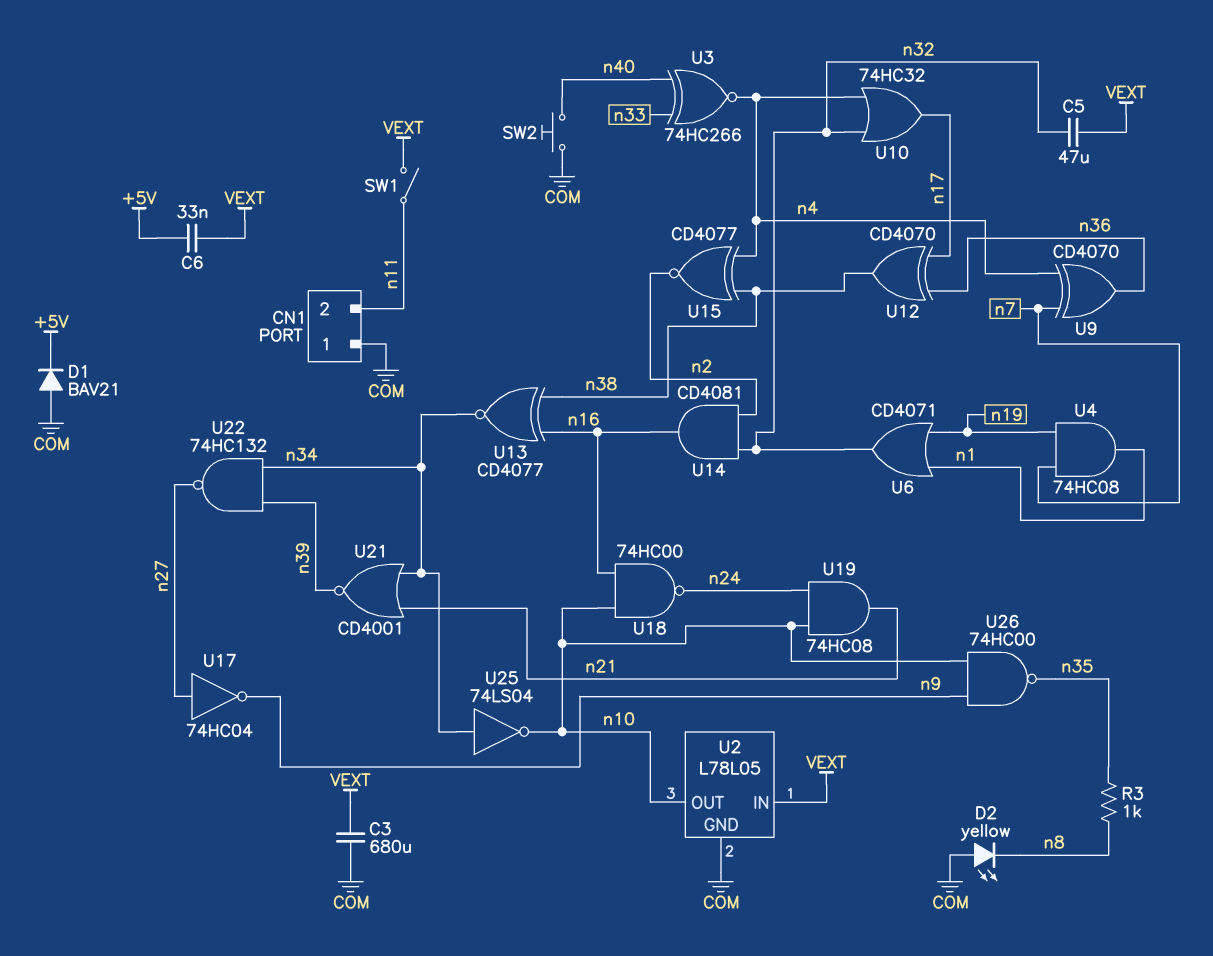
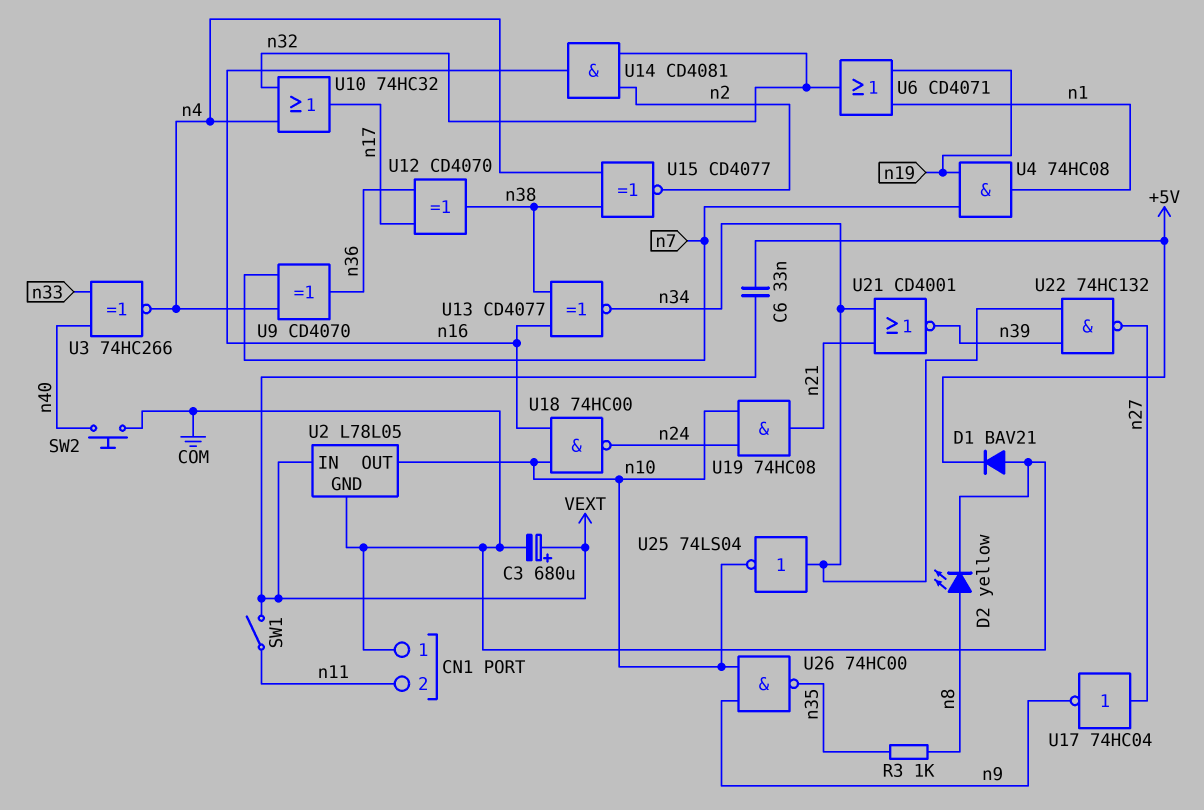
C3: 680uF (COM, VEXT) -> 680uF (plus VEXT, minus COM)
C5: 47uF (VEXT, n32) -> none
D2: LED yellow (A COM, K n8) -> LED yellow (A n8, K COM)

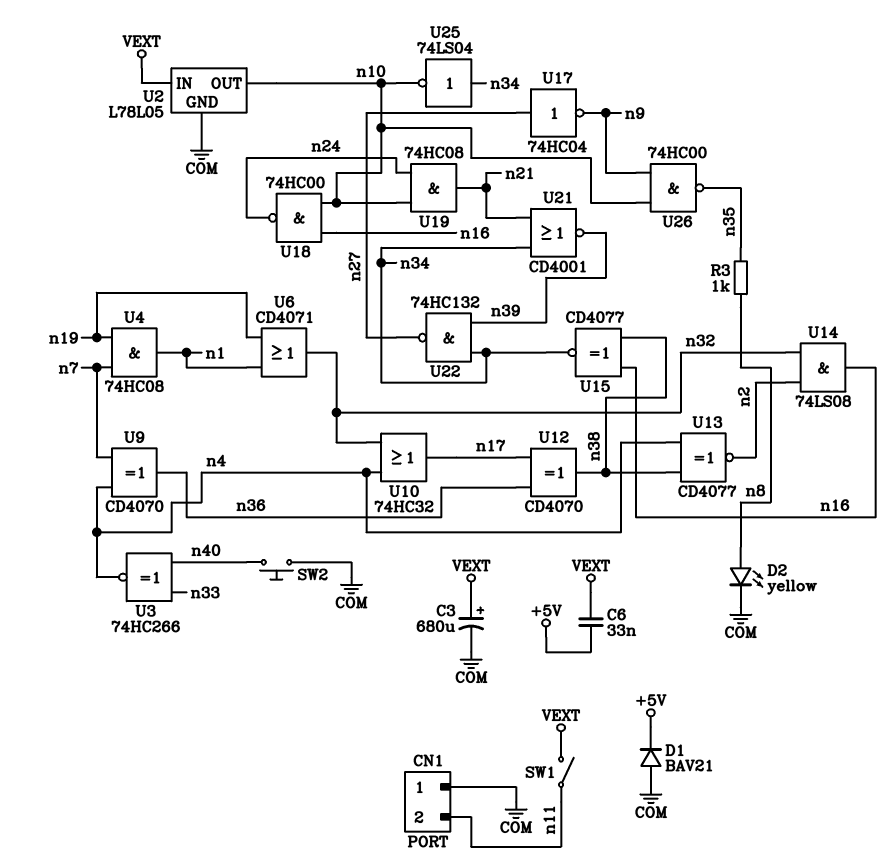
U13: XNOR CD4077 (in n16, in n38, out n34) -> XNOR CD4077 (in n4, in n38, out n2)
U14: AND CD4081 (in n2, in n32, out n16) -> AND 74LS08 (in n2, in n32, out n16)
U15: XNOR CD4077 (in n4, in n38, out n2) -> XNOR CD4077 (in n16, in n38, out n34)

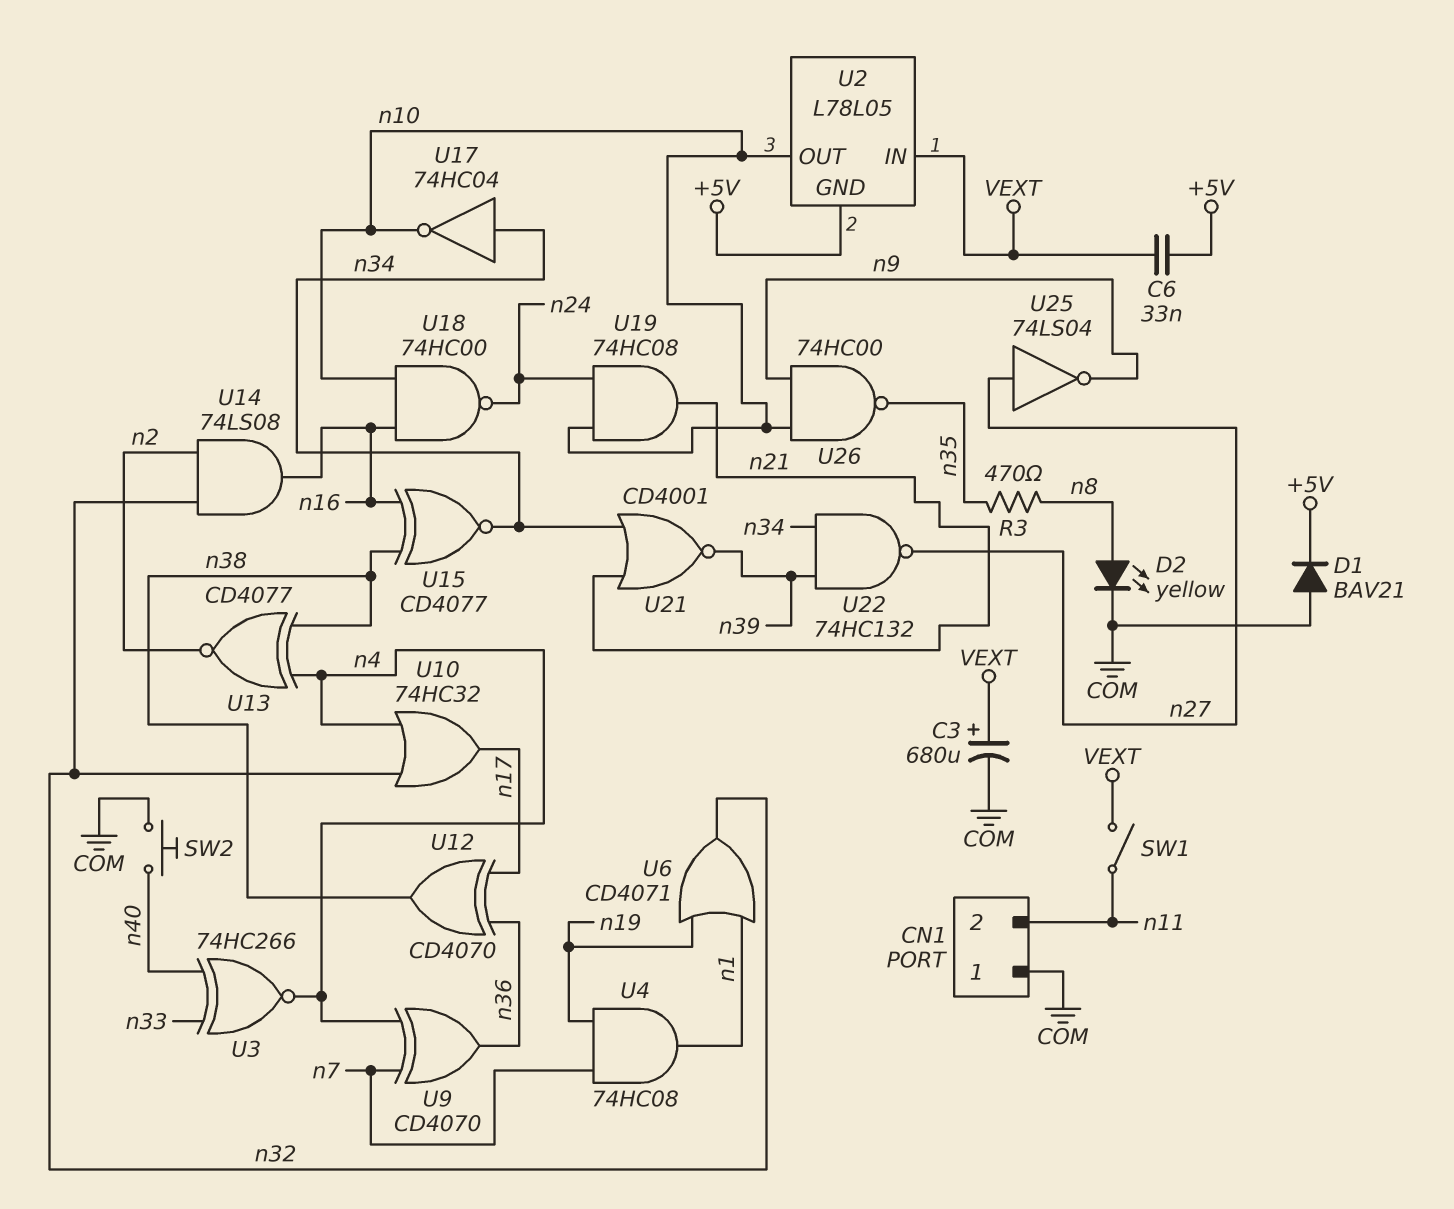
R3: 1k (n8, n35) -> 470 (n8, n35)
U2 pin GND: COM -> +5V
U17: NOT 74HC04 (in n27, out n9) -> NOT 74HC04 (in n34, out n10)
U25: NOT 74LS04 (in n34, out n10) -> NOT 74LS04 (in n27, out n9)

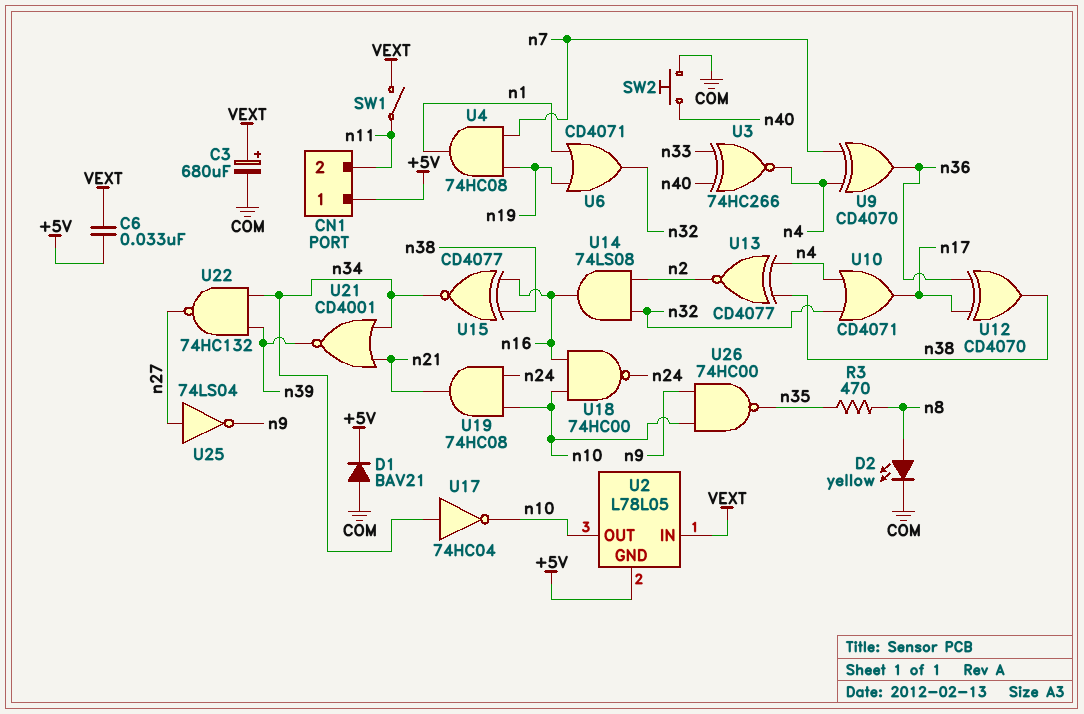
CN1 pin 1: COM -> +5V
U10: OR 74HC32 (in n4, in n32, out n17) -> OR CD4071 (in n4, in n32, out n17)

